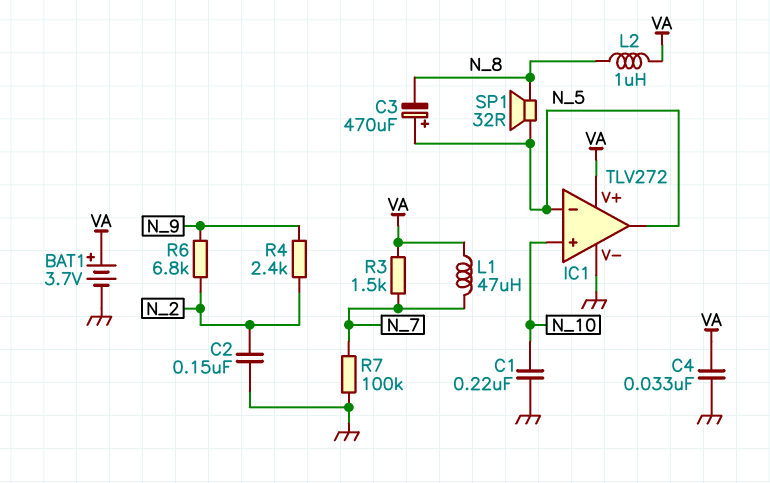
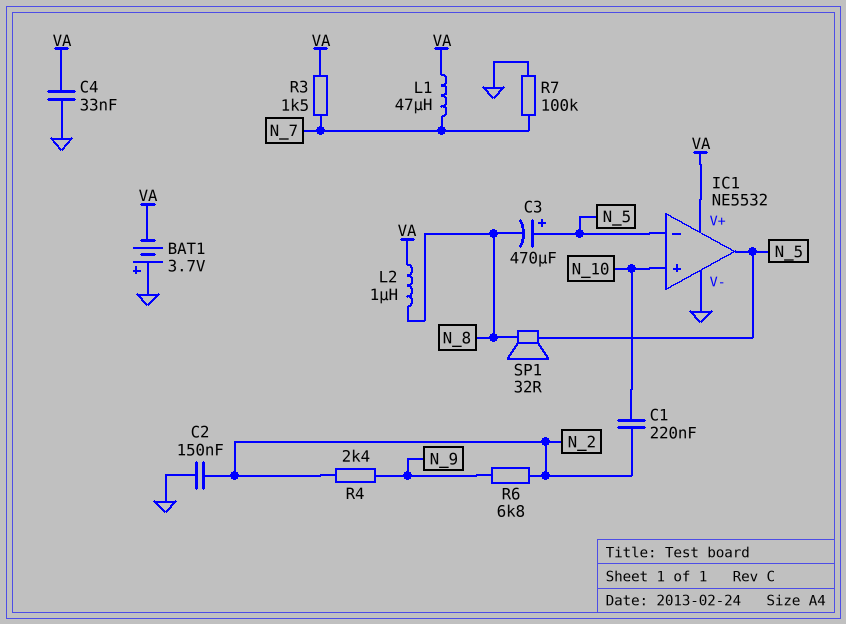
BAT1: 3.7V (plus VA, minus GND) -> 3.7V (plus GND, minus VA)
C1: 220nF (GND, N_10) -> 220nF (N_2, N_10)
IC1: TLV272 -> NE5532

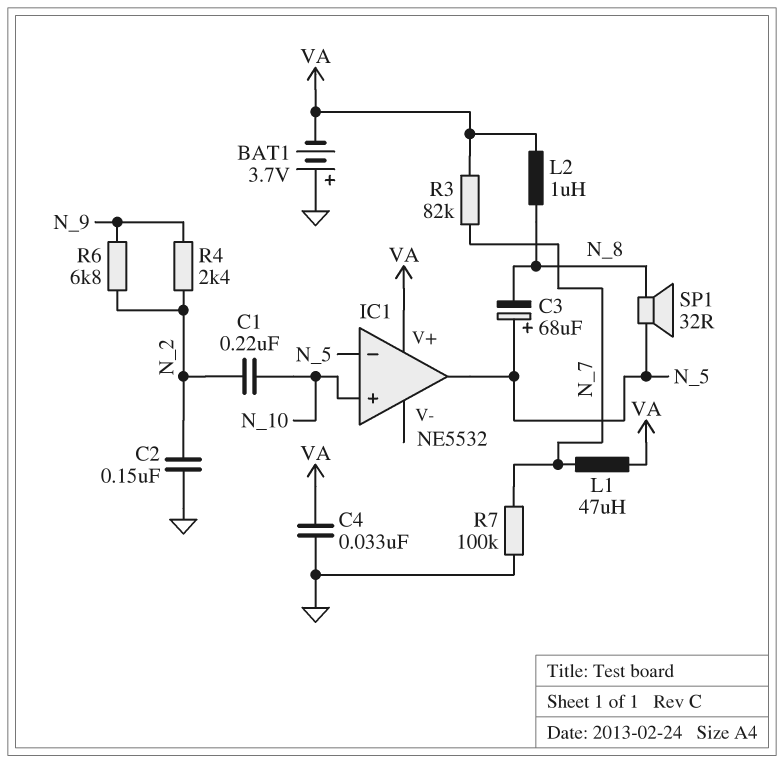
C3: 470uF (plus N_5, minus N_8) -> 68uF (plus N_5, minus N_8)
IC1 pin V-: GND -> none
R3: 1.5k (N_7, VA) -> 82k (N_7, VA)

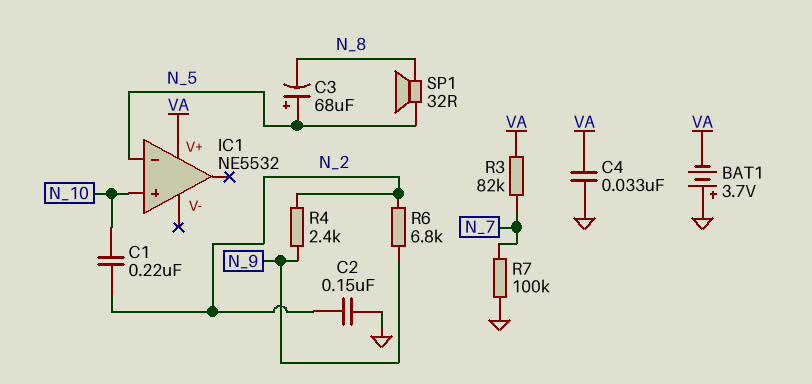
IC1 pin out: N_5 -> none
L1: 47uH (N_7, VA) -> none
L2: 1uH (N_8, VA) -> none

